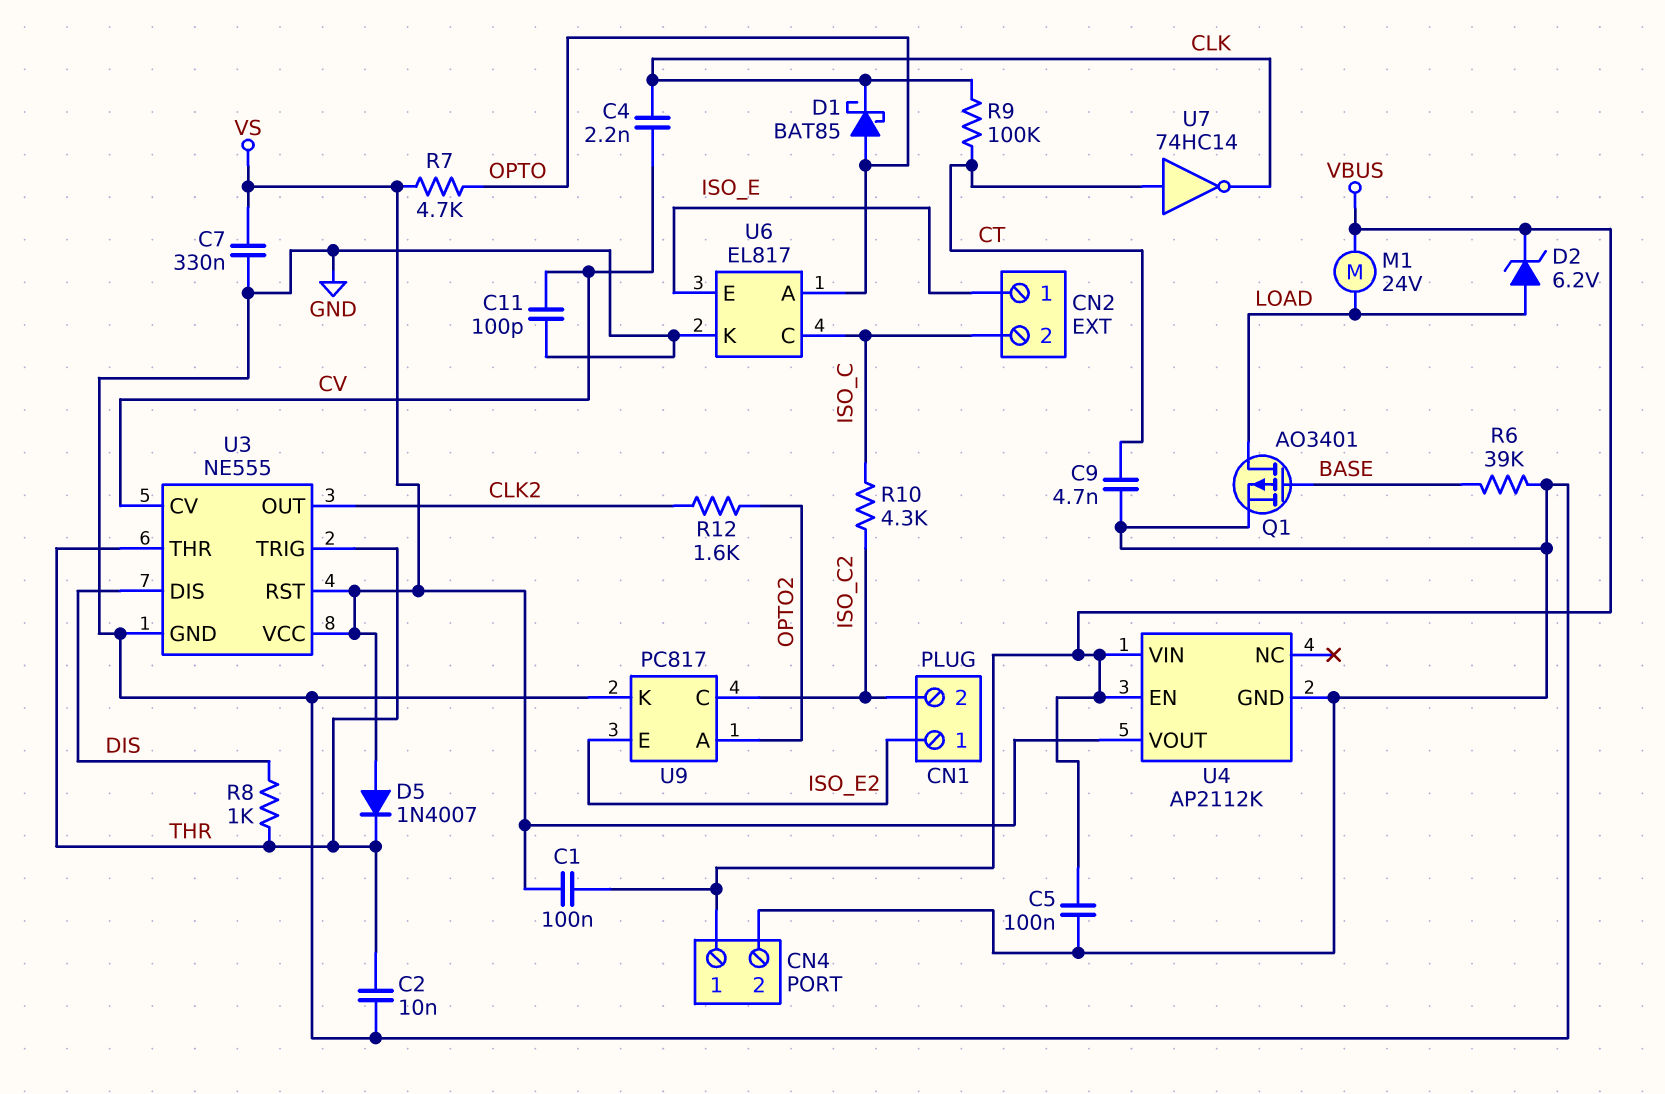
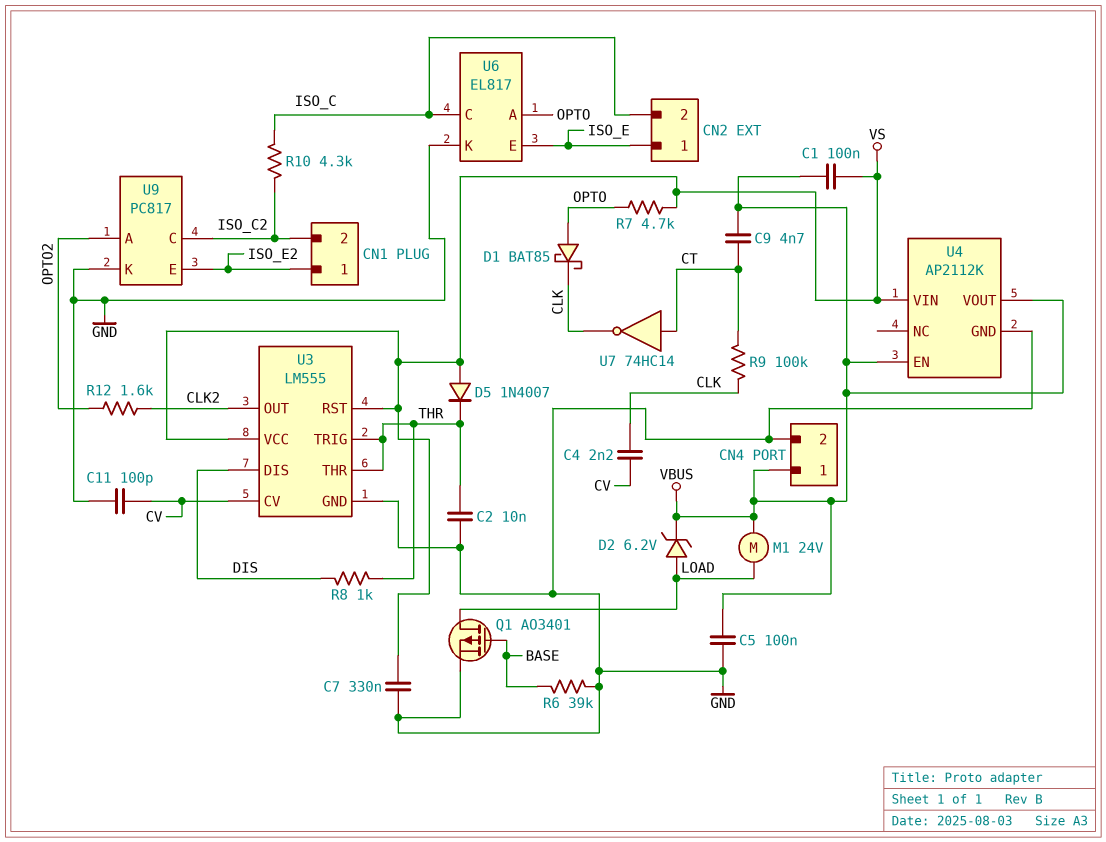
C9: 4.7nF (CT, GND) -> 4.7nF (CT, VBUS)
U3: NE555 -> LM555
U4 pin VIN: VBUS -> VS
U4 pin VOUT: VS -> VBUS

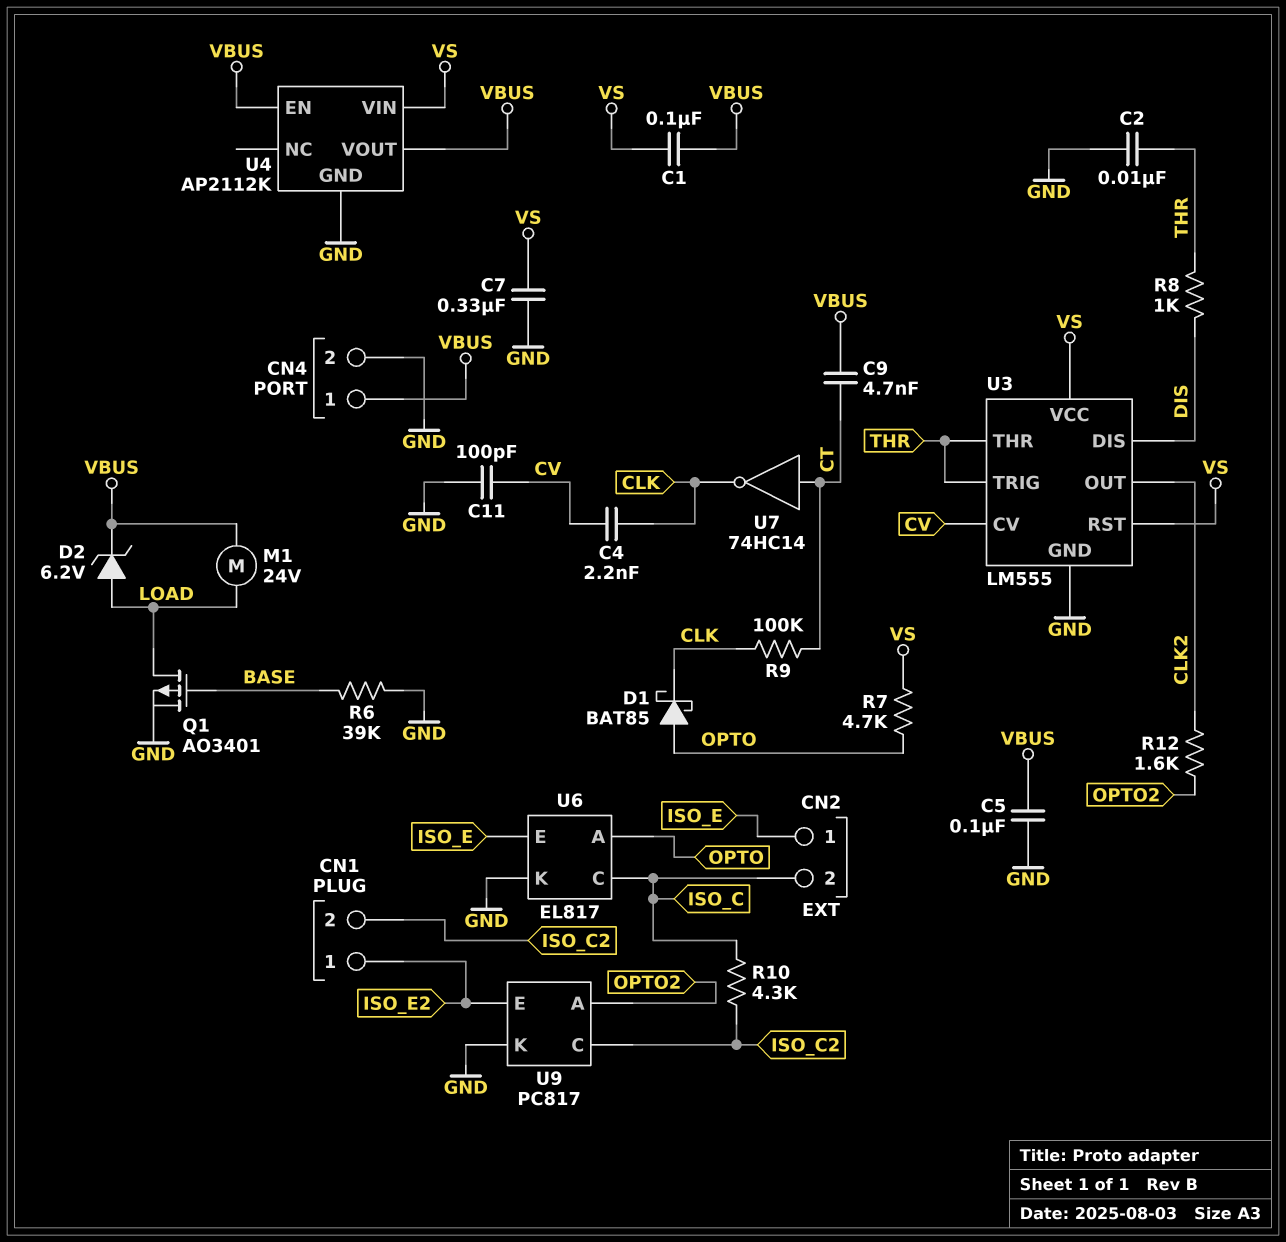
D5: diode 1N4007 (A VS, K THR) -> none

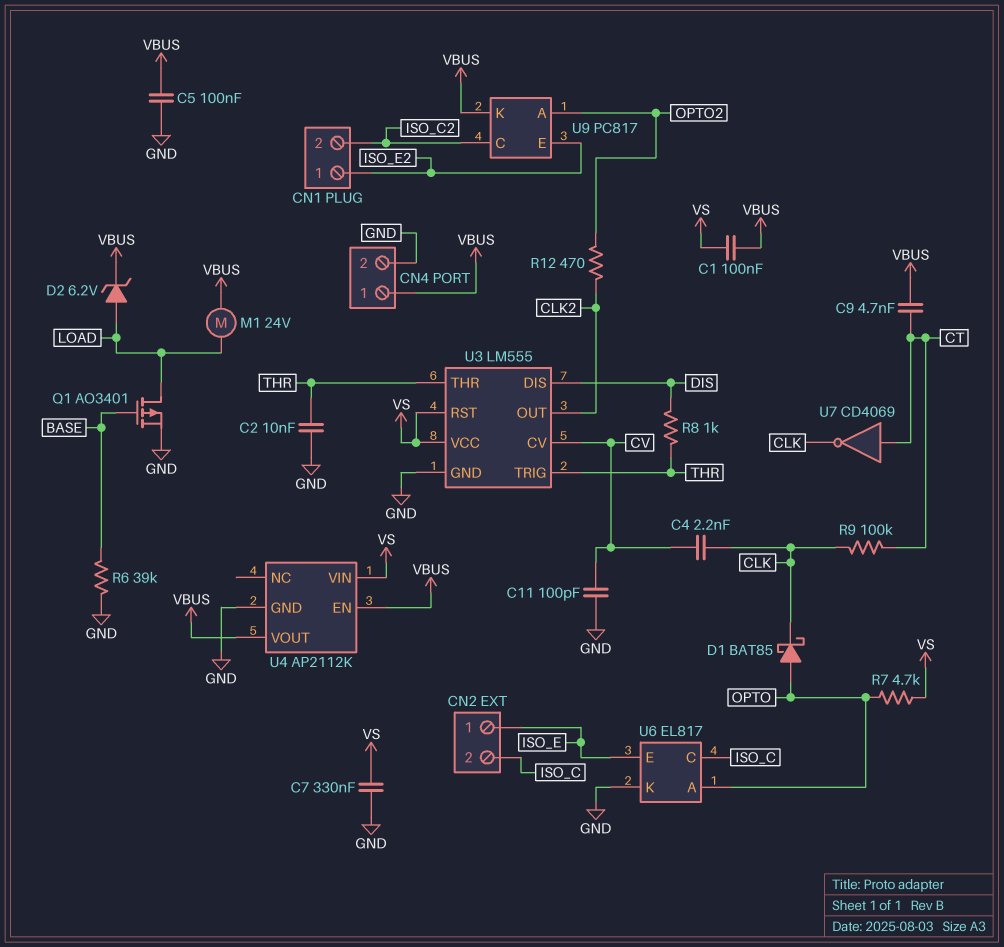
R10: 4.3k (ISO_C, ISO_C2) -> none
R12: 1.6k (CLK2, OPTO2) -> 470 (CLK2, OPTO2)
U7: NOT 74HC14 (in CT, out CLK) -> NOT CD4069 (in CT, out CLK)
U9 pin K: GND -> VBUS

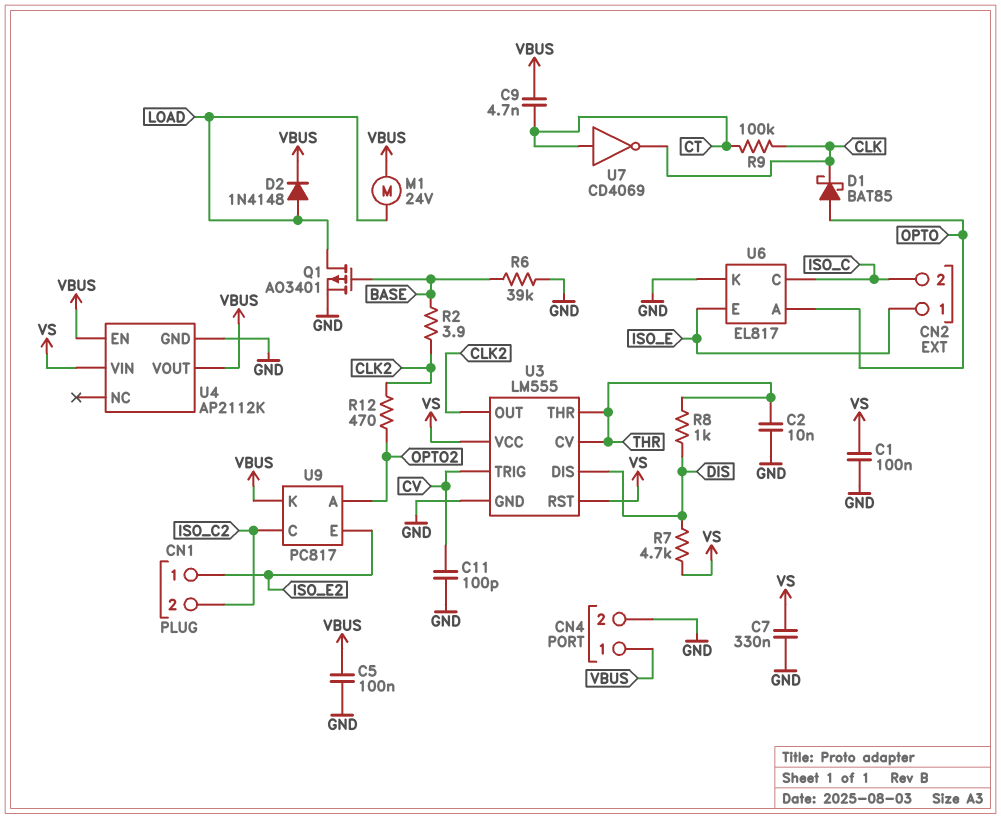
C1: 100nF (VBUS, VS) -> 100nF (GND, VS)
C4: 2.2nF (CLK, CV) -> none
D2: zener 6.2V (A LOAD, K VBUS) -> diode 1N4148 (A LOAD, K VBUS)
R2: none -> 3.9 (BASE, CLK2)
R7: 4.7k (OPTO, VS) -> 4.7k (DIS, VS)
U3 pin CV: CV -> THR
U3 pin TRIG: THR -> CV

